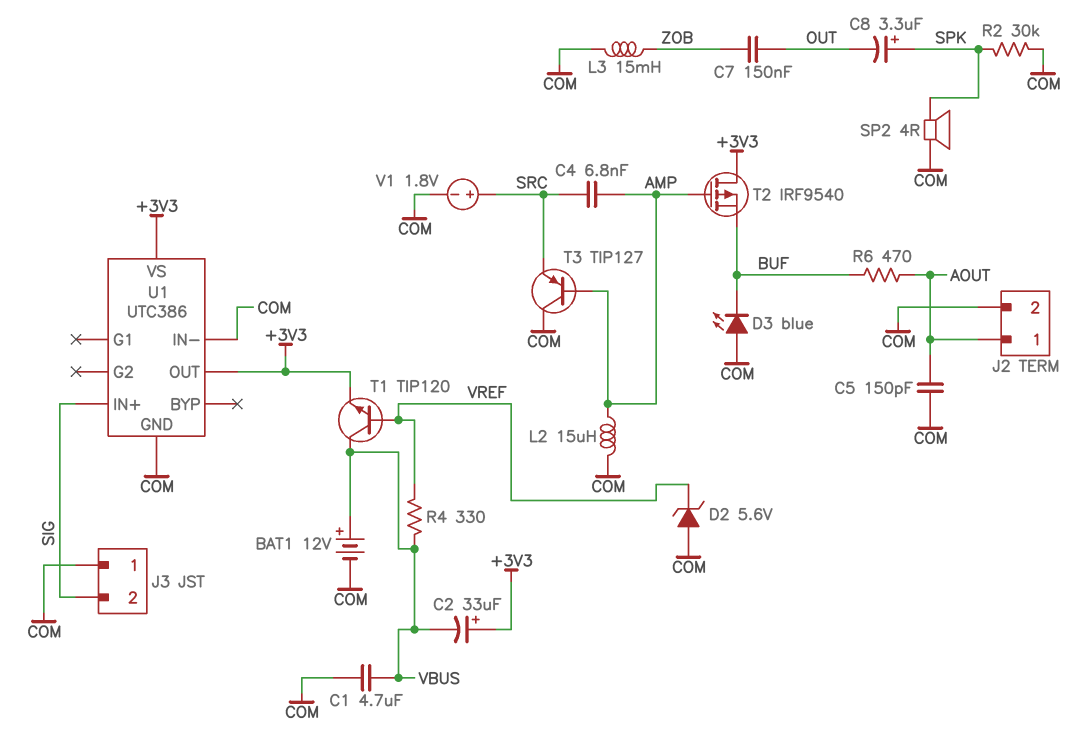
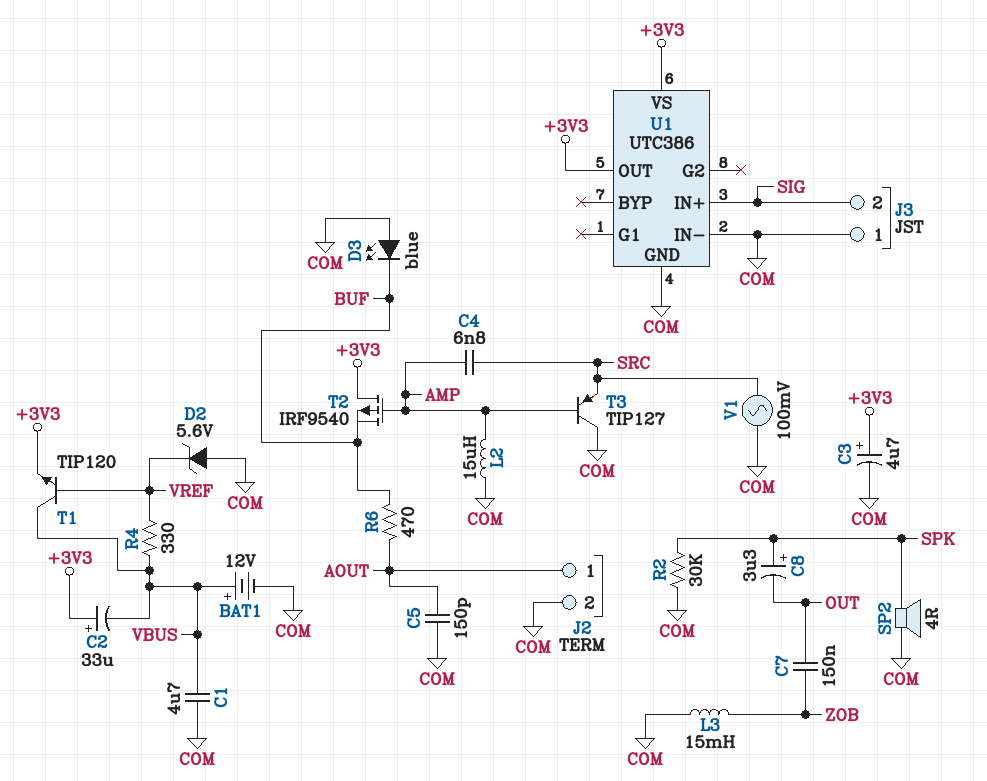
C3: none -> 4.7uF (plus +3V3, minus COM)
V1: 1.8V (plus SRC, minus COM) -> AC 100mV (COM, SRC)

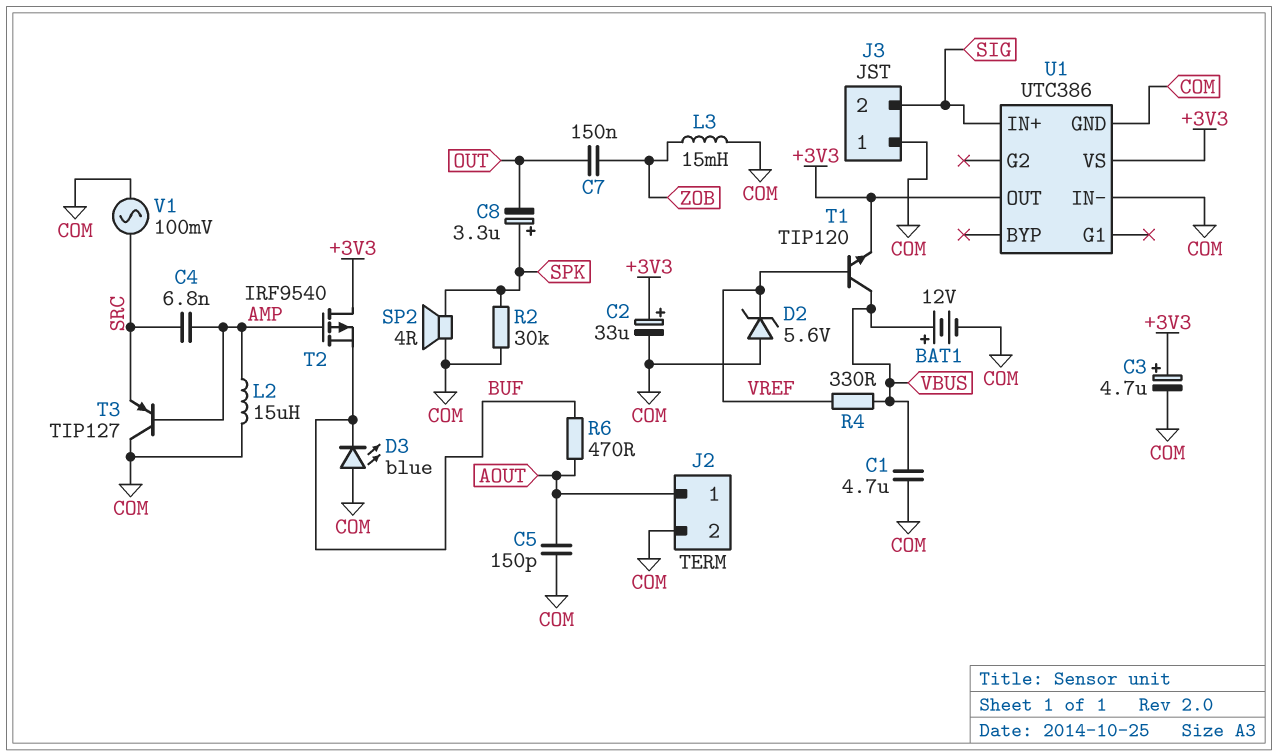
C2: 33uF (plus +3V3, minus VBUS) -> 33uF (plus +3V3, minus COM)

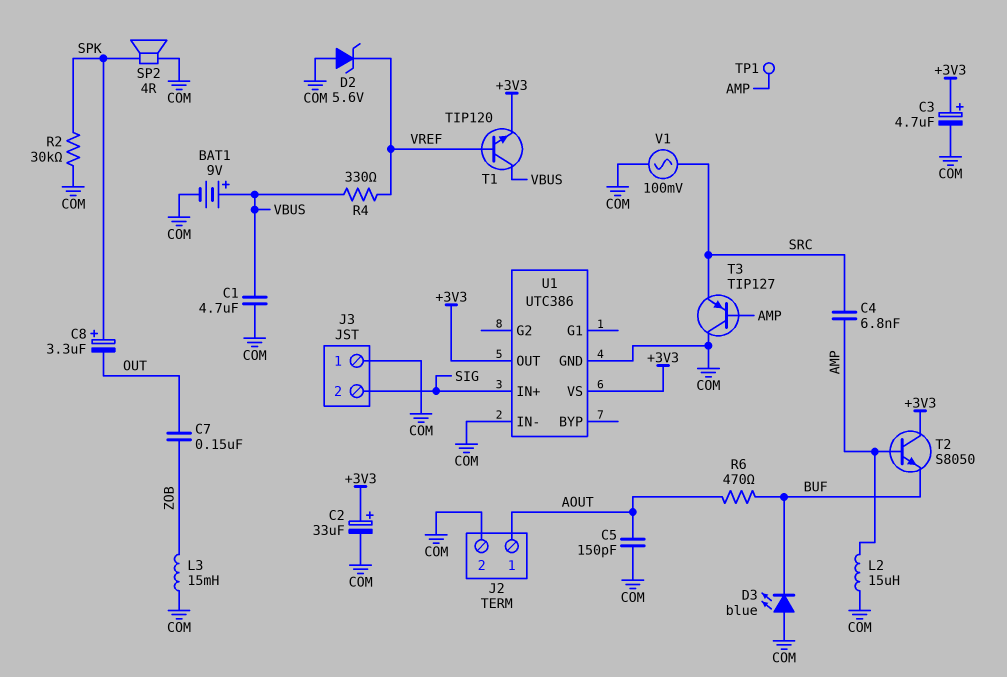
BAT1: 12V (plus VBUS, minus COM) -> 9V (plus VBUS, minus COM)
T2: PMOS IRF9540 (G AMP, D +3V3, S BUF) -> NPN S8050 (B AMP, C +3V3, E BUF)
TP1: none -> test point (AMP)

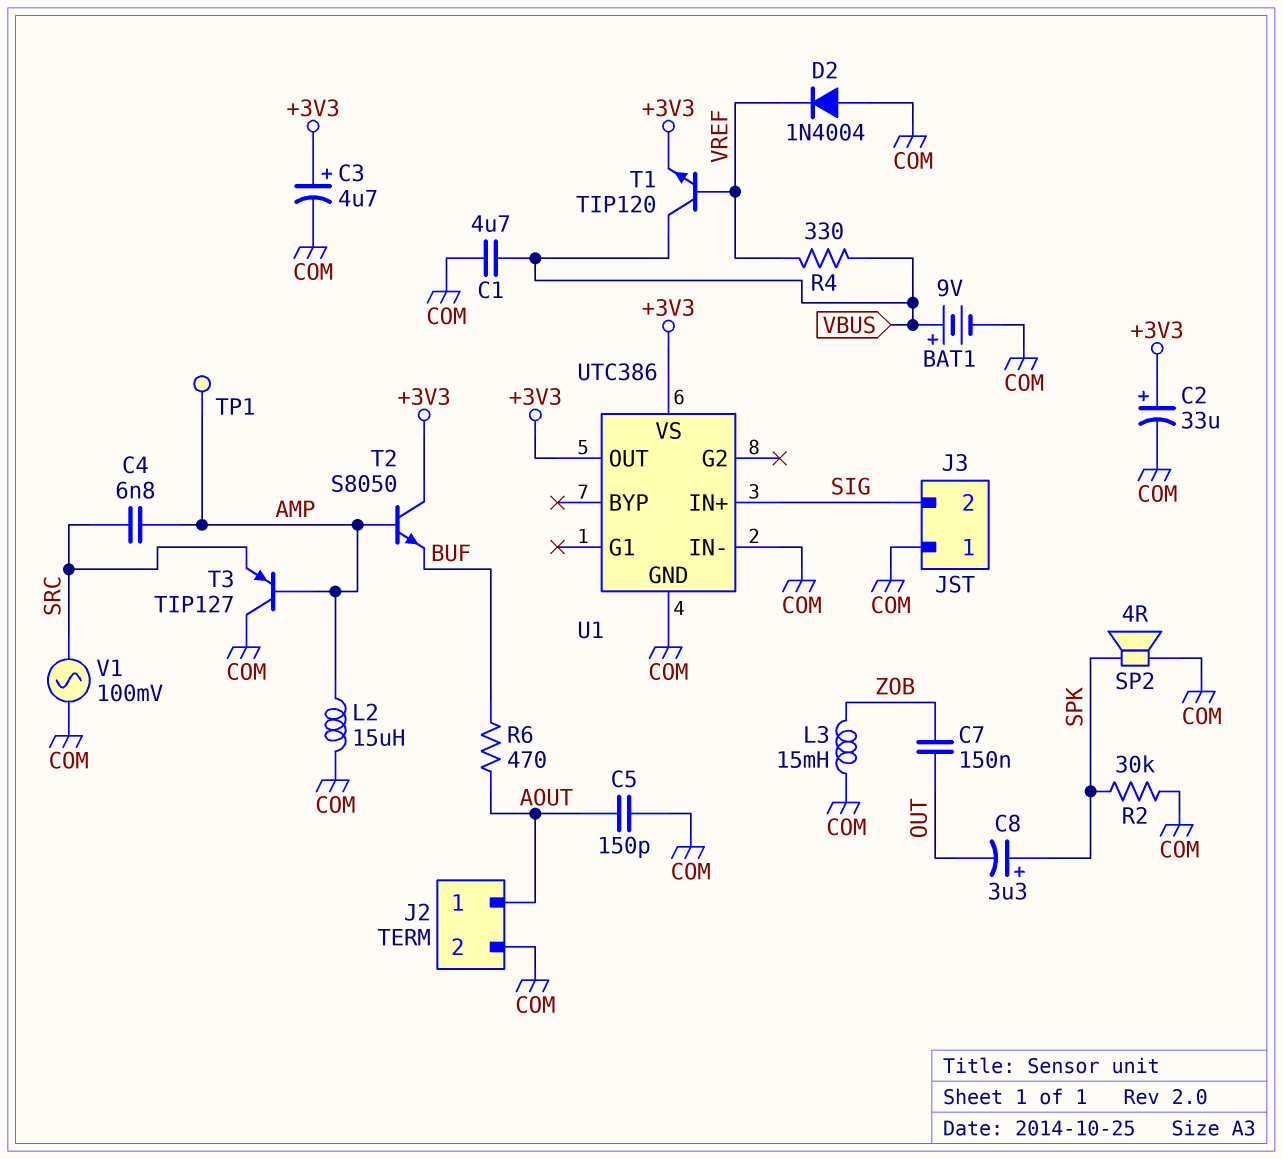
D2: zener 5.6V (A COM, K VREF) -> diode 1N4004 (A COM, K VREF)
D3: LED blue (A COM, K BUF) -> none

